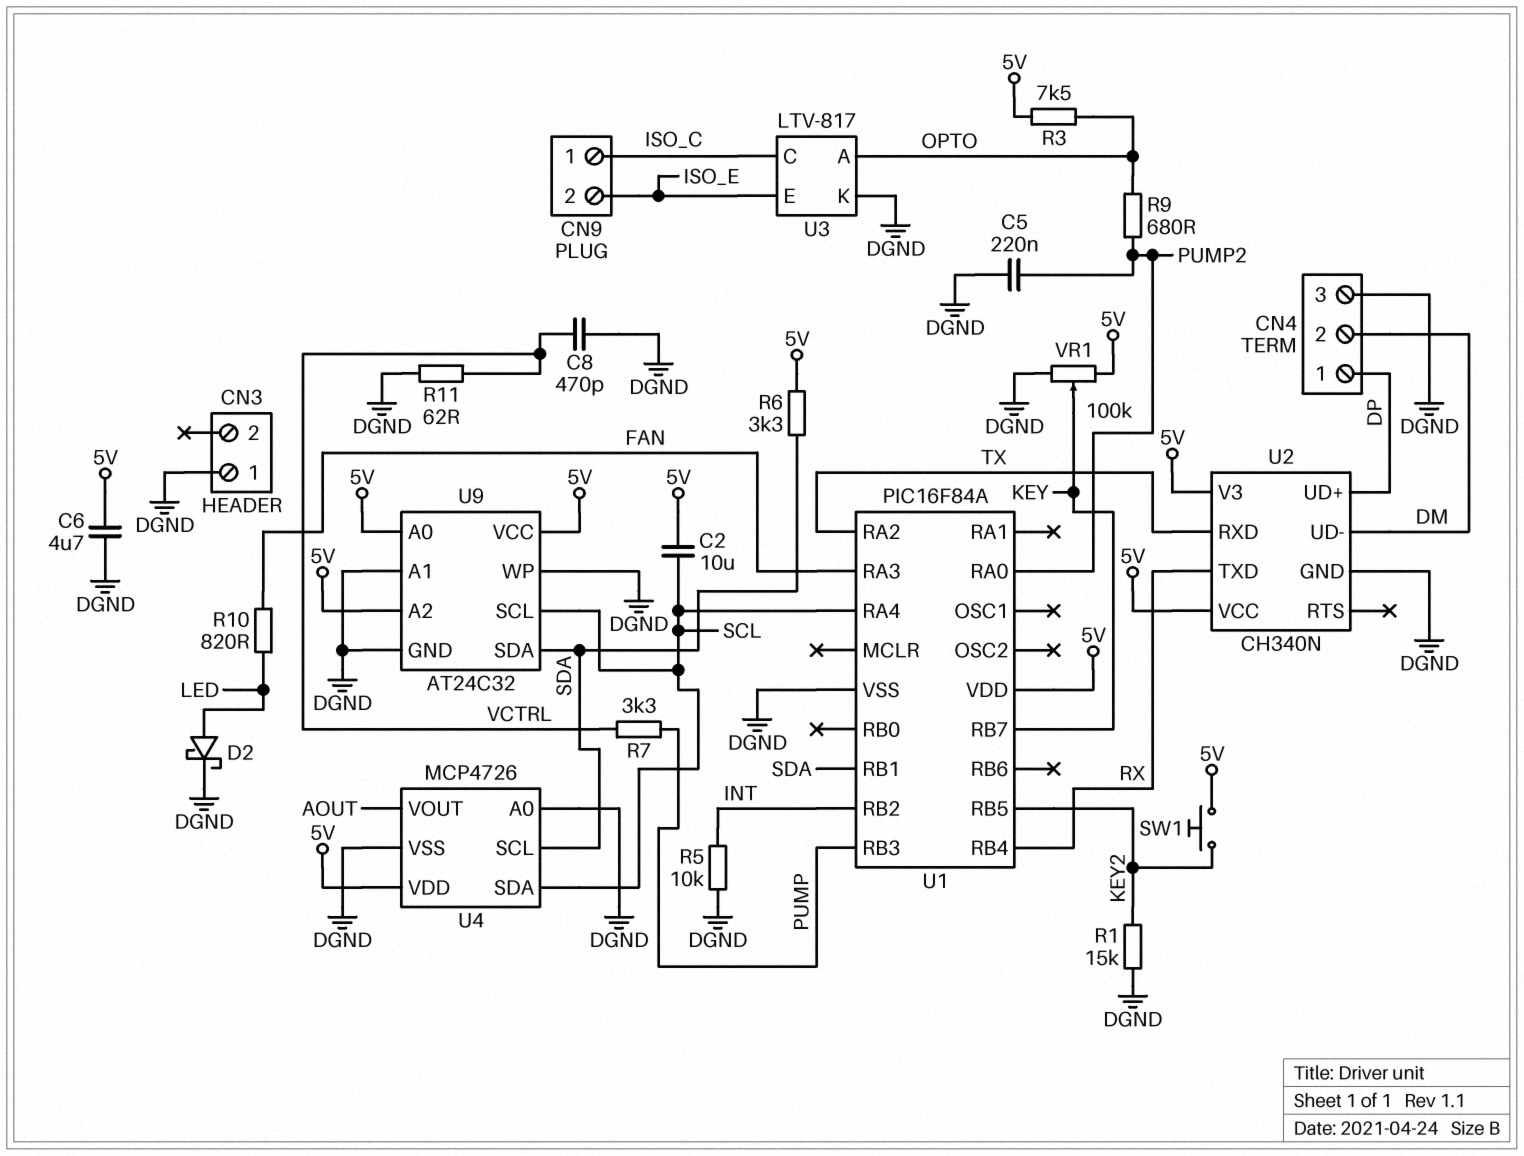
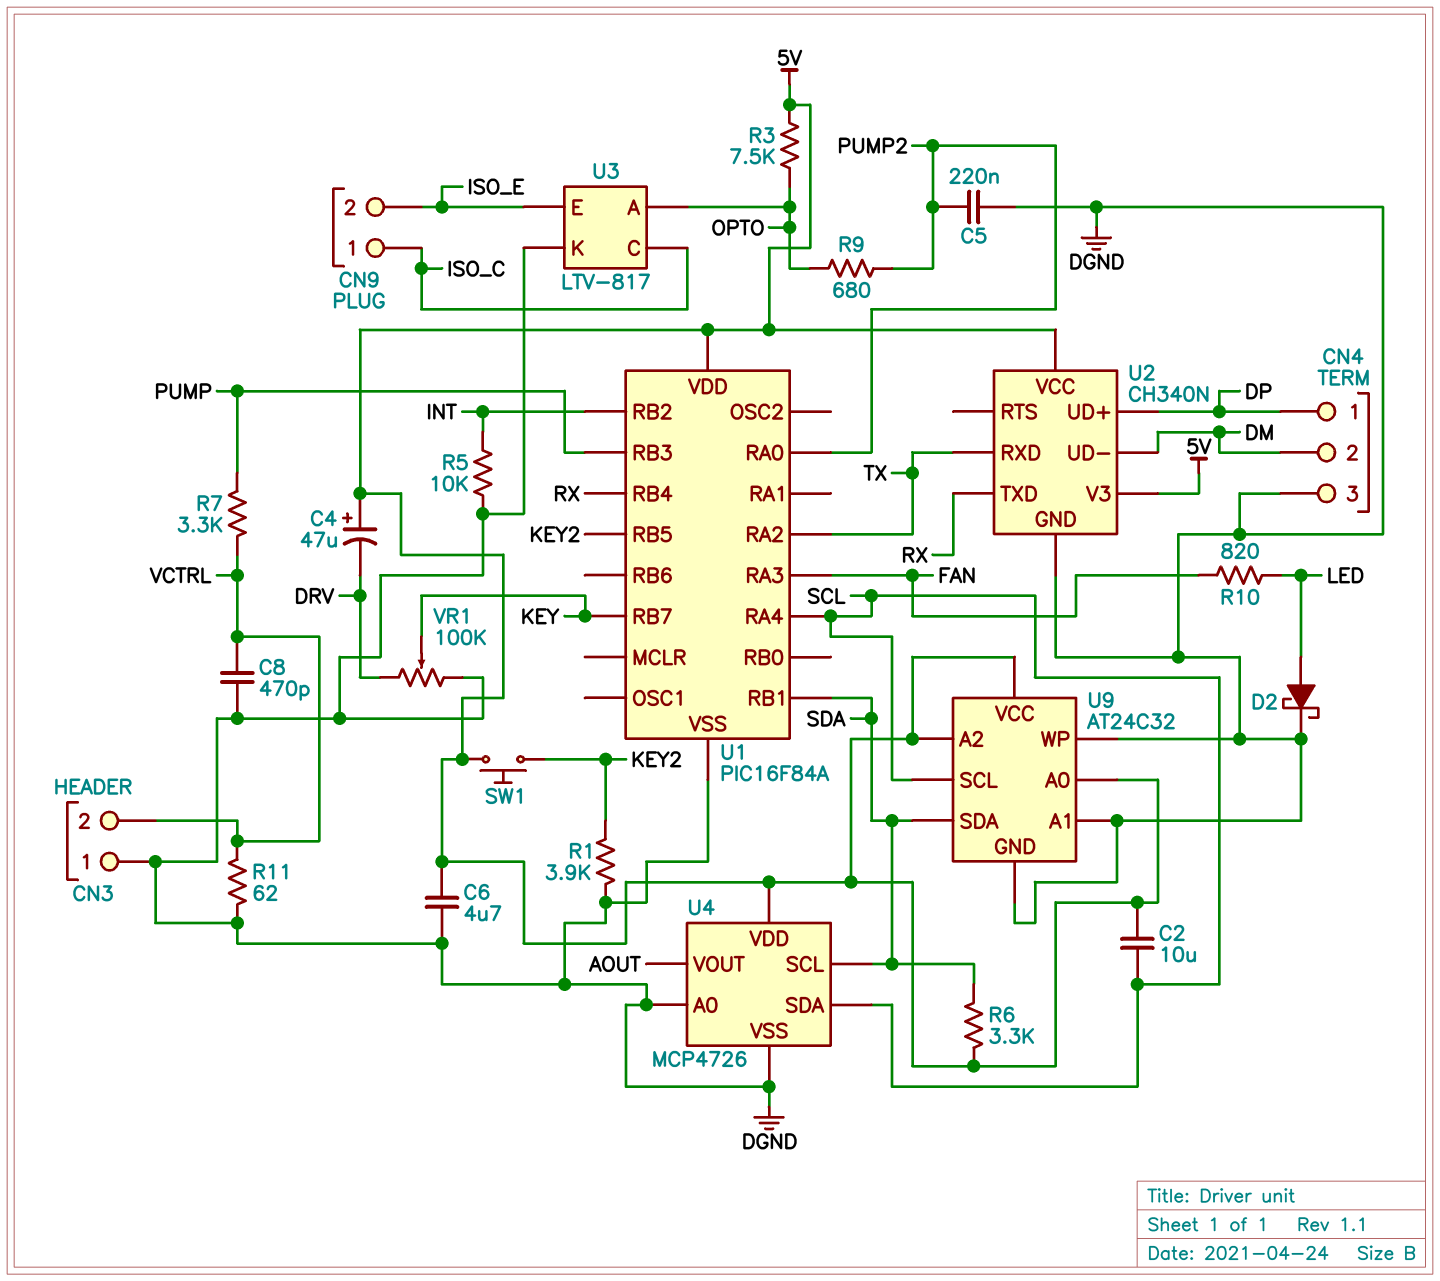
C4: none -> 47uF (plus 5V, minus DRV)
CN3 pin 2: none -> VCTRL
R1: 15k (DGND, KEY2) -> 3.9k (DGND, KEY2)
VR1: 100k (5V, DGND, wiper KEY) -> 100k (DGND, DRV, wiper KEY)

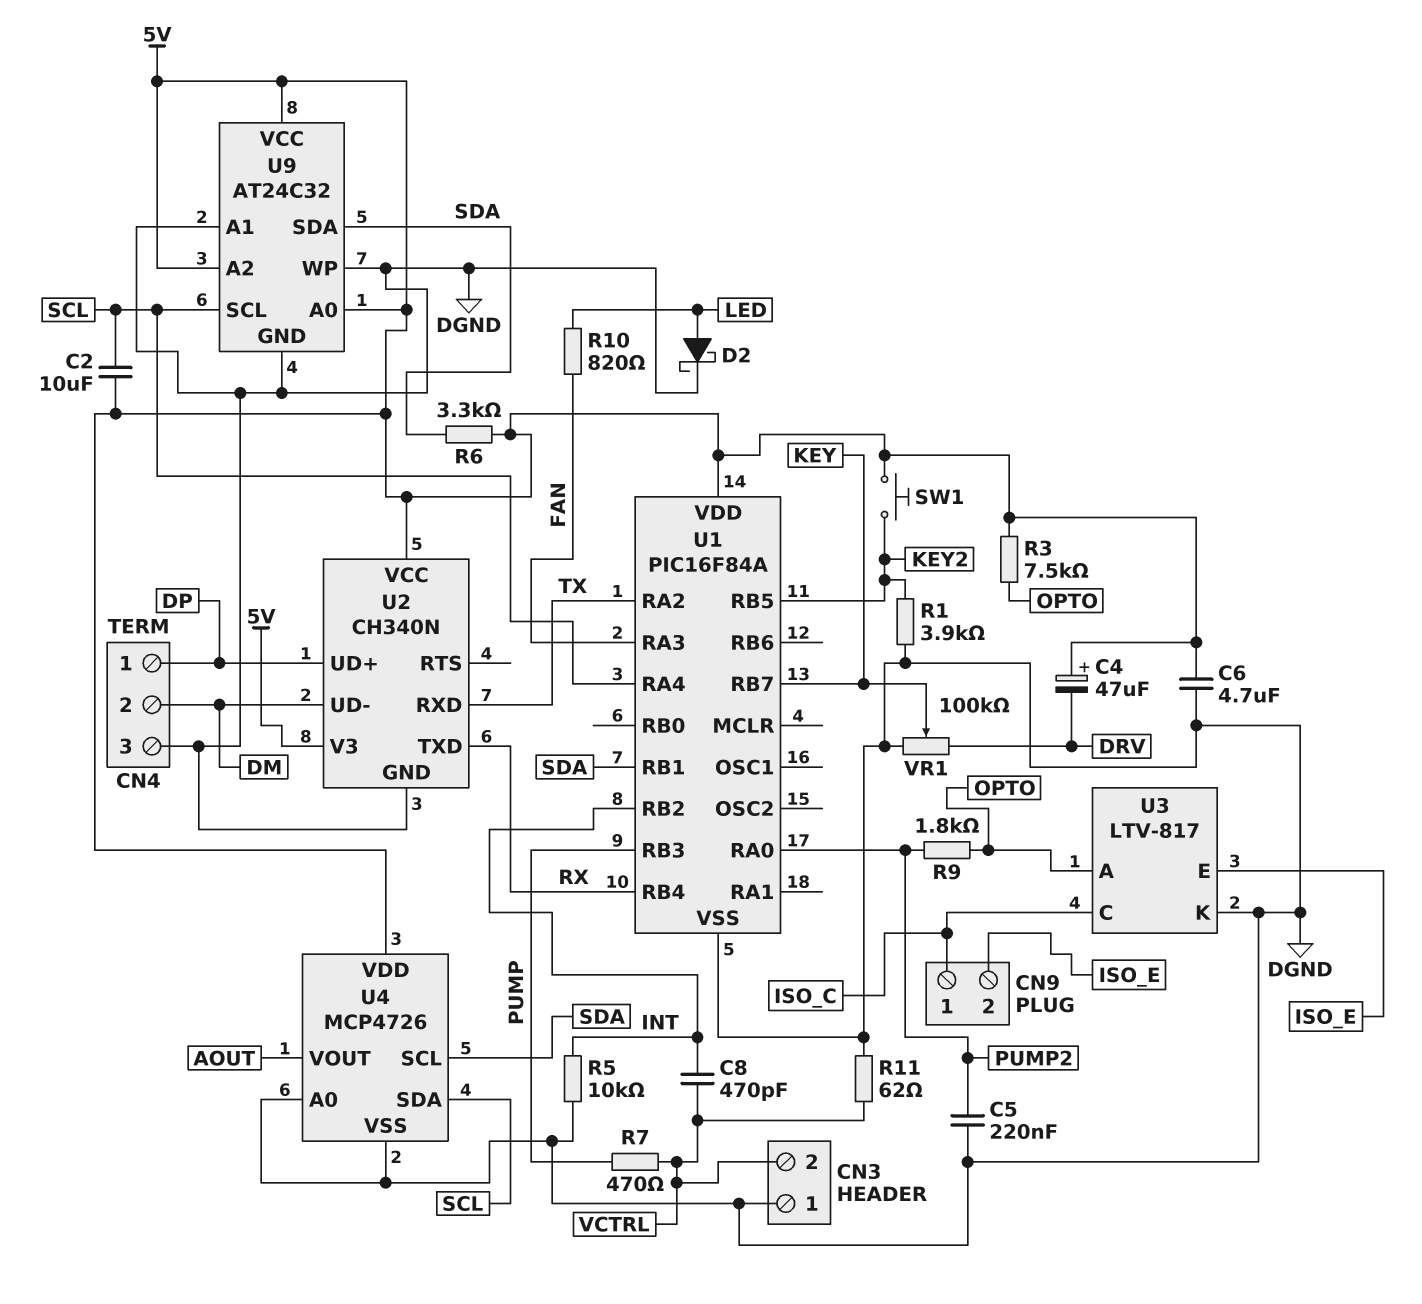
C8: 470pF (DGND, VCTRL) -> 470pF (INT, VCTRL)
R7: 3.3k (PUMP, VCTRL) -> 470 (PUMP, VCTRL)
R9: 680 (OPTO, PUMP2) -> 1.8k (OPTO, PUMP2)

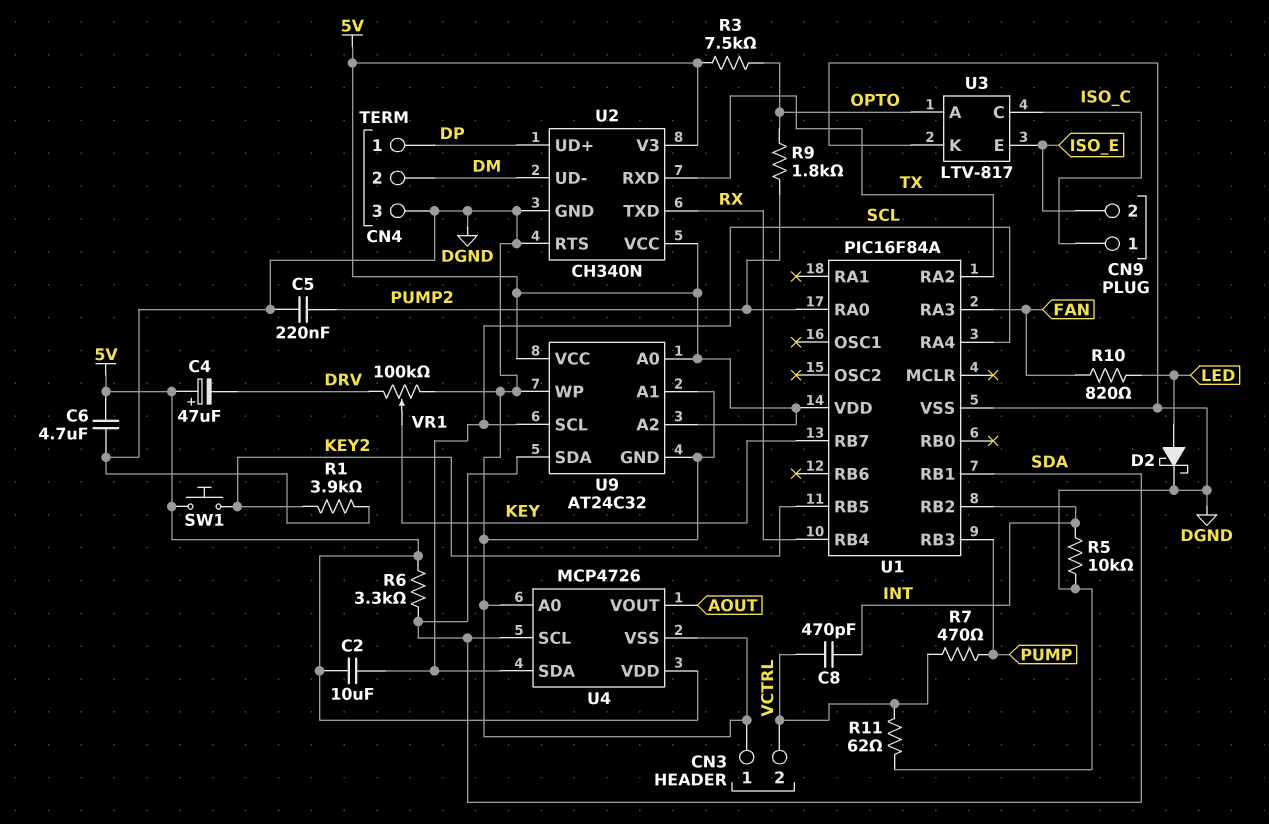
U2 pin RTS: none -> DGND

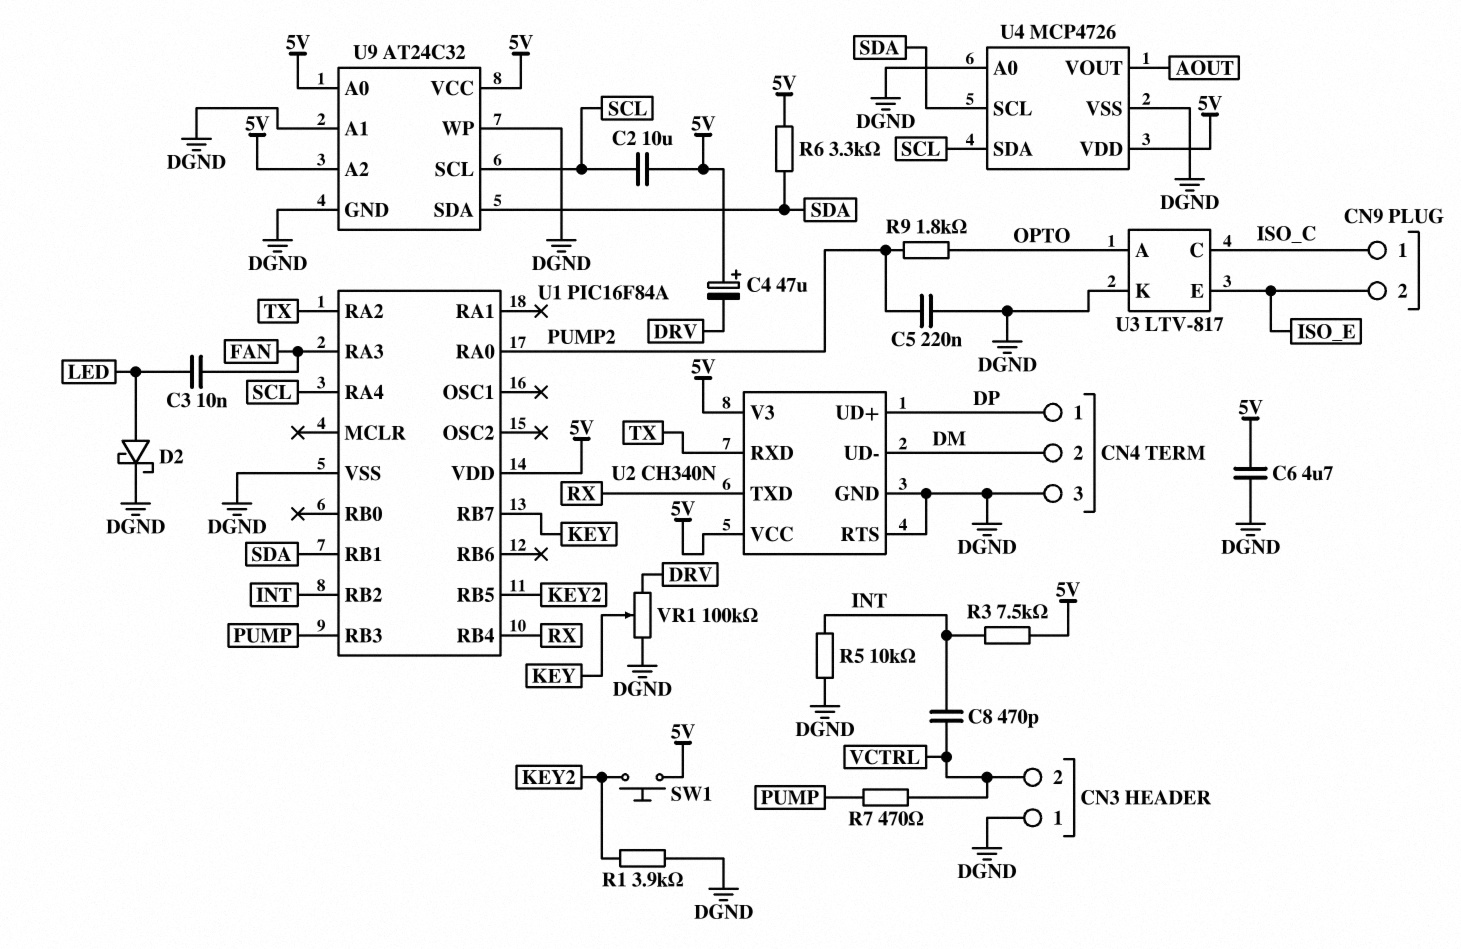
C3: none -> 10nF (FAN, LED)
R3: 7.5k (5V, OPTO) -> 7.5k (5V, INT)
R10: 820 (FAN, LED) -> none
R11: 62 (DGND, VCTRL) -> none

